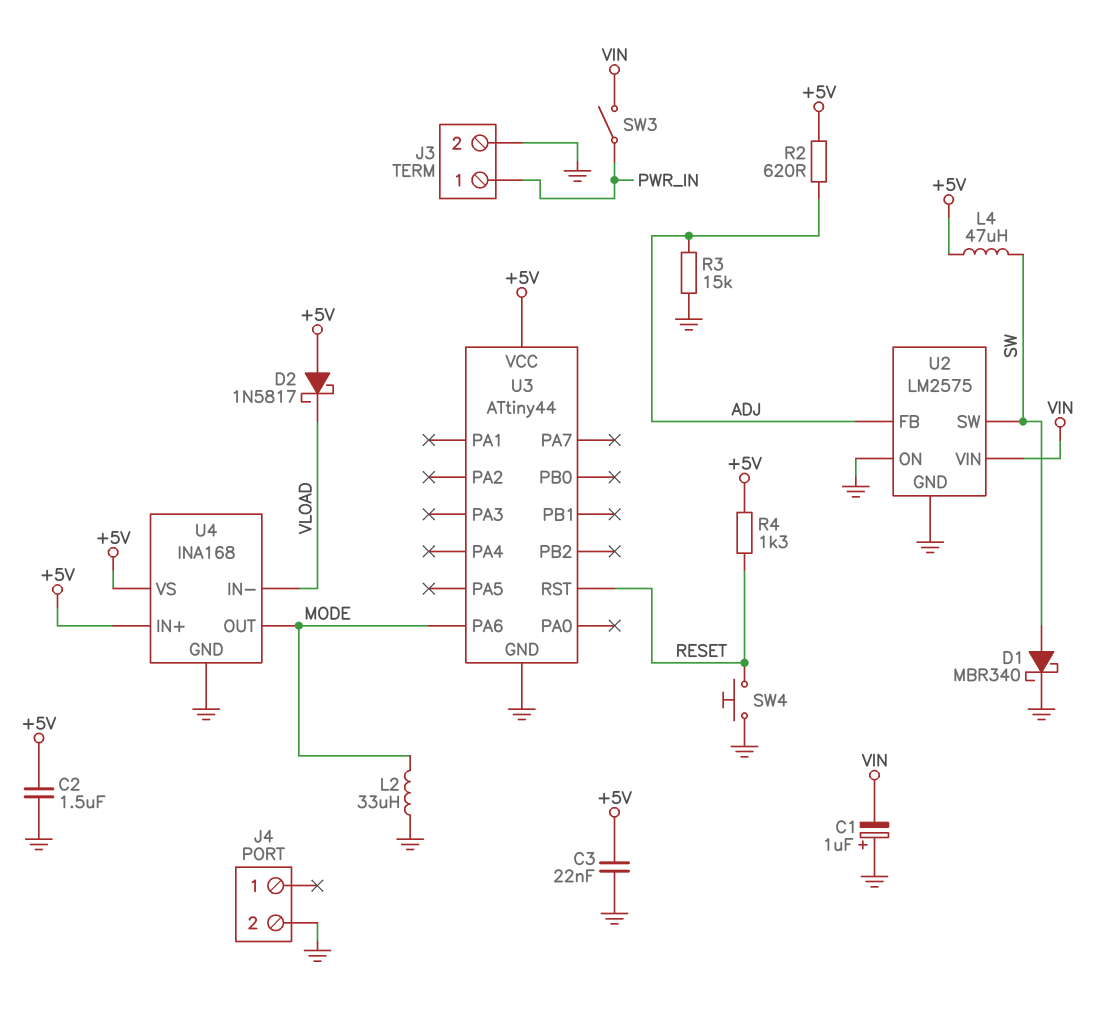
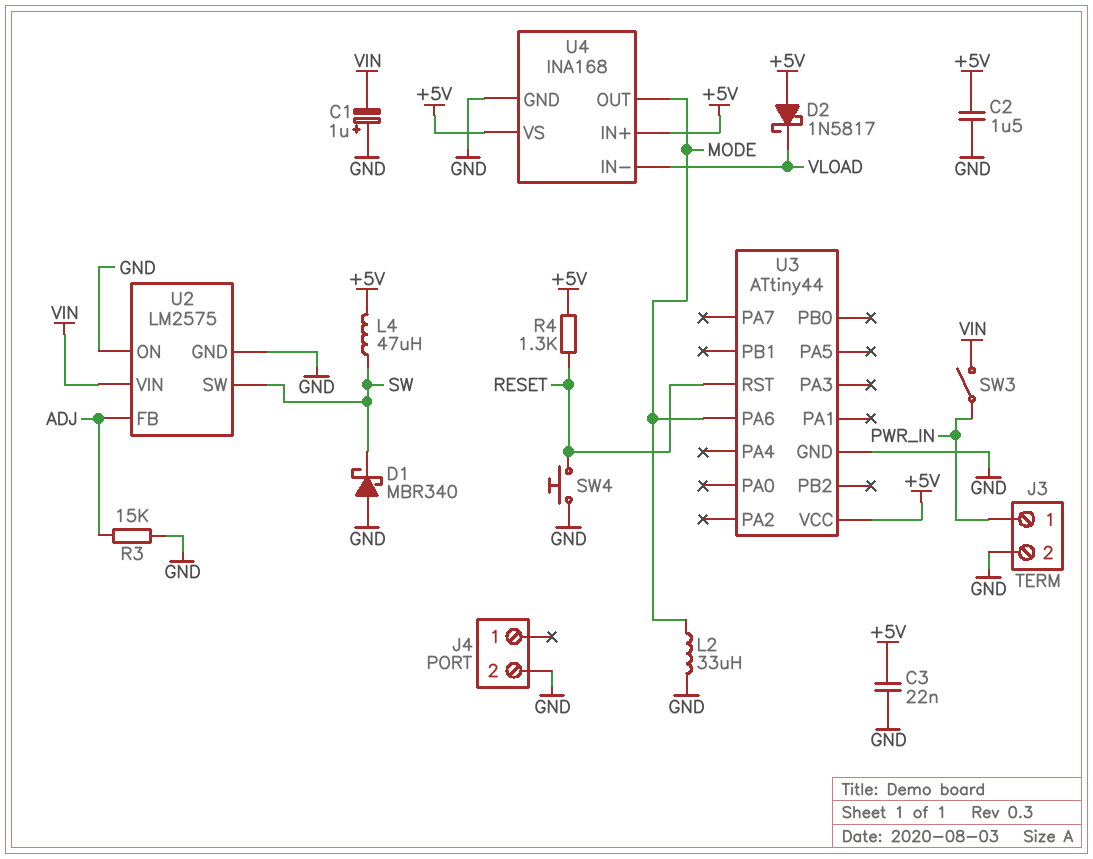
D1: schottky MBR340 (A SW, K GND) -> schottky MBR340 (A GND, K SW)
R2: 620 (+5V, ADJ) -> none

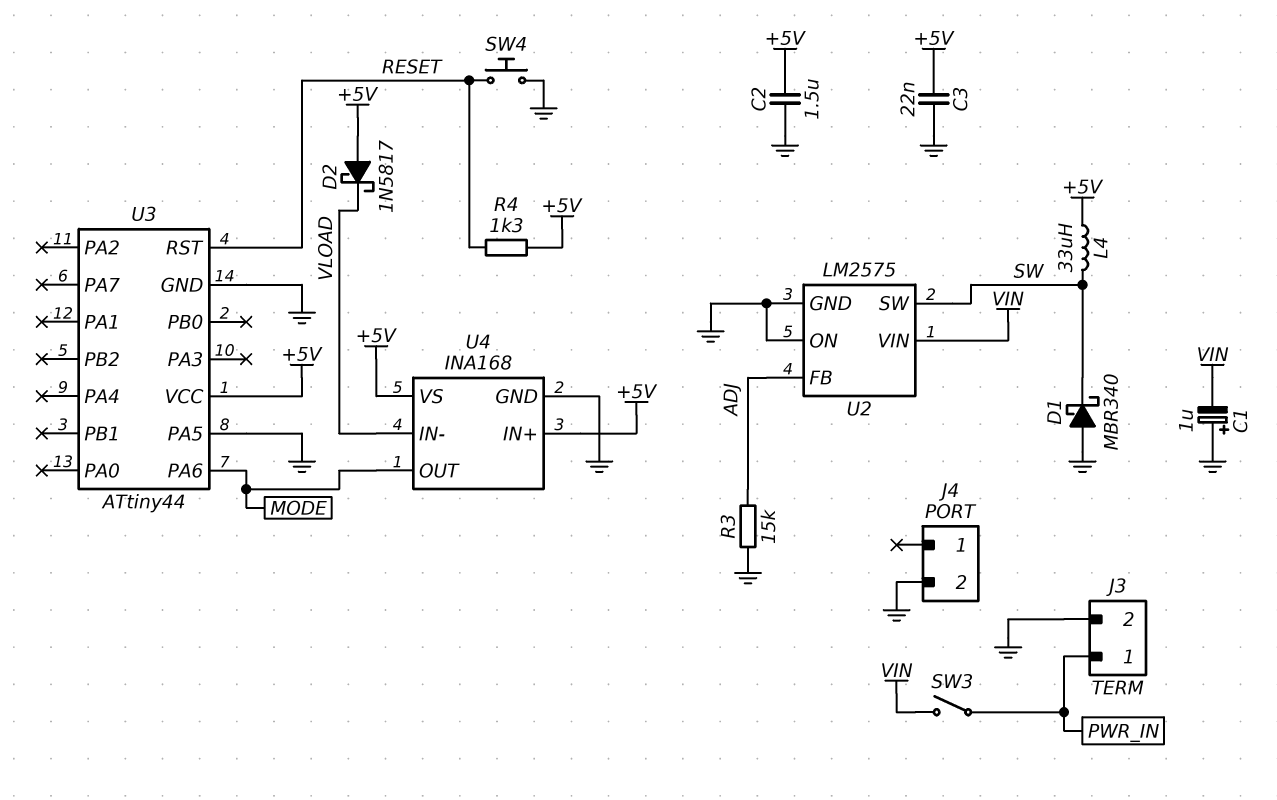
L2: 33uH (GND, MODE) -> none
L4: 47uH (+5V, SW) -> 33uH (+5V, SW)
U3 pin PA5: none -> GND

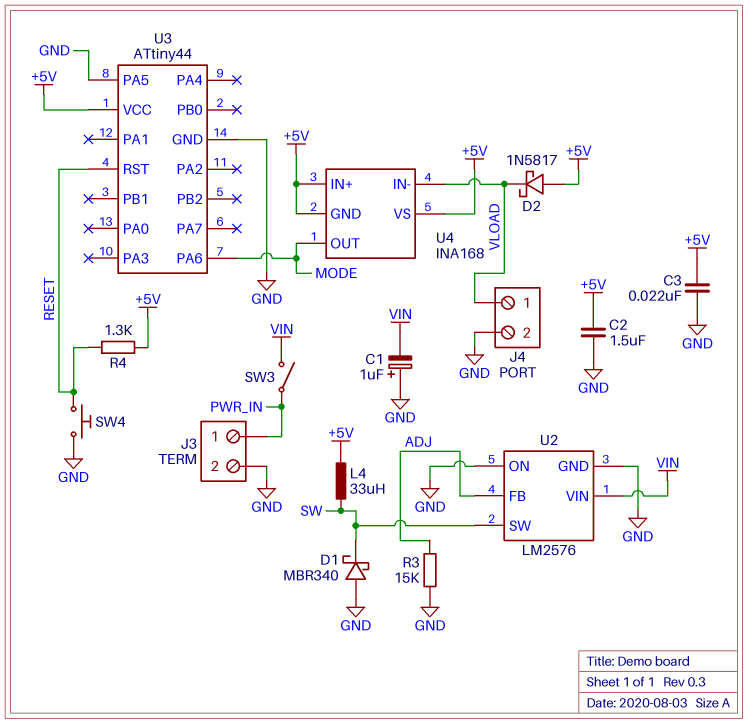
J4 pin 1: none -> VLOAD
U2: LM2575 -> LM2576
U4 pin GND: GND -> +5V

